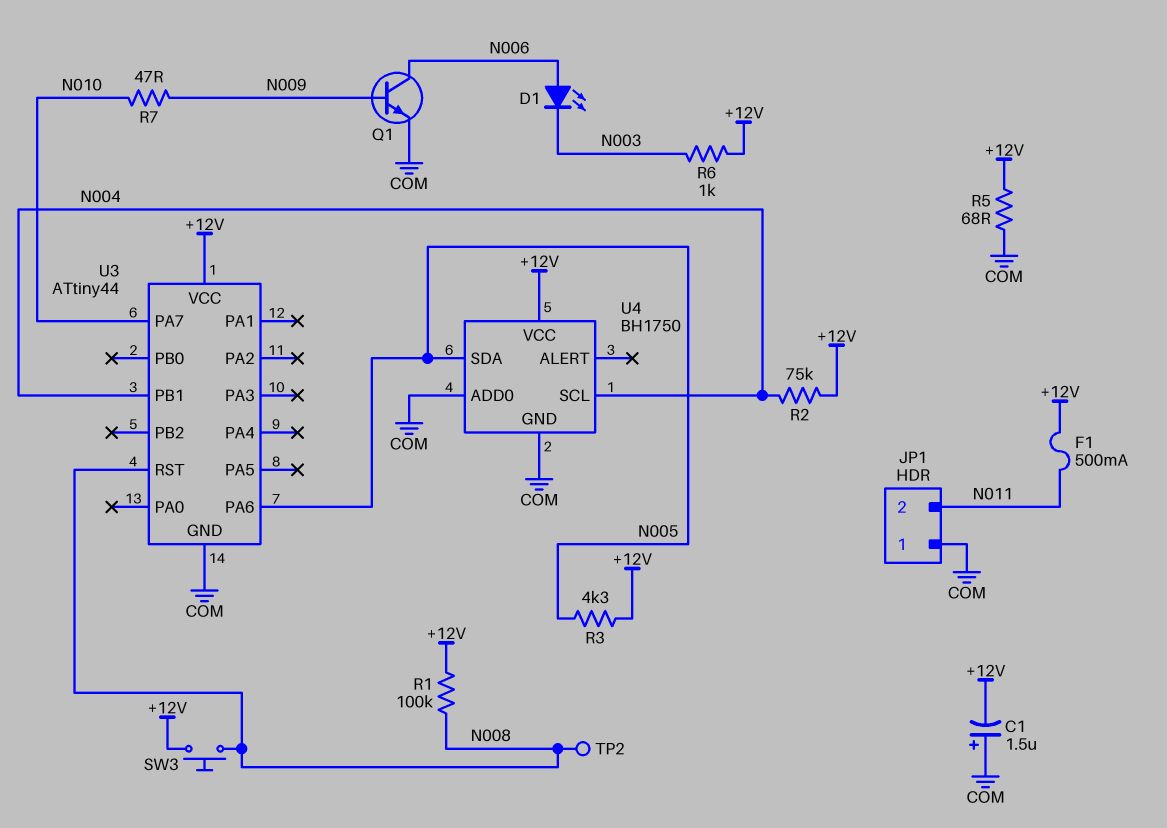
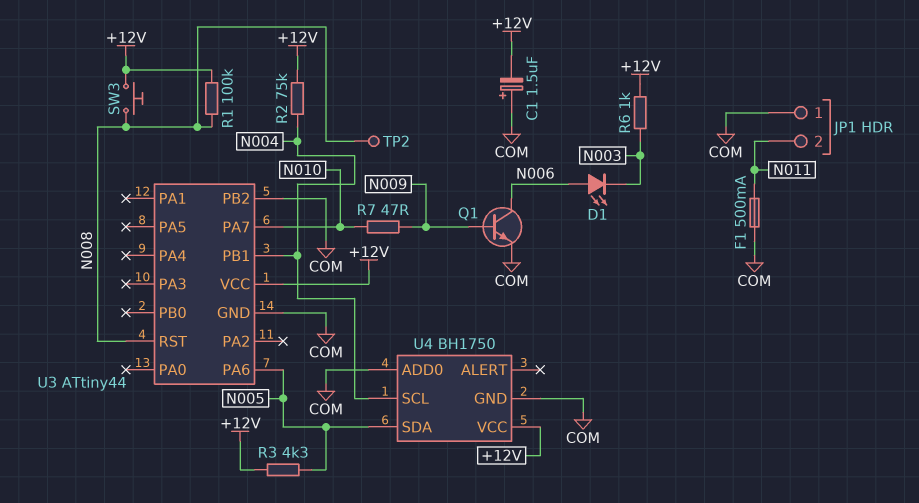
F1: 500mA (+12V, N011) -> 500mA (COM, N011)
R5: 68 (+12V, COM) -> none
U3 pin PB2: none -> COM

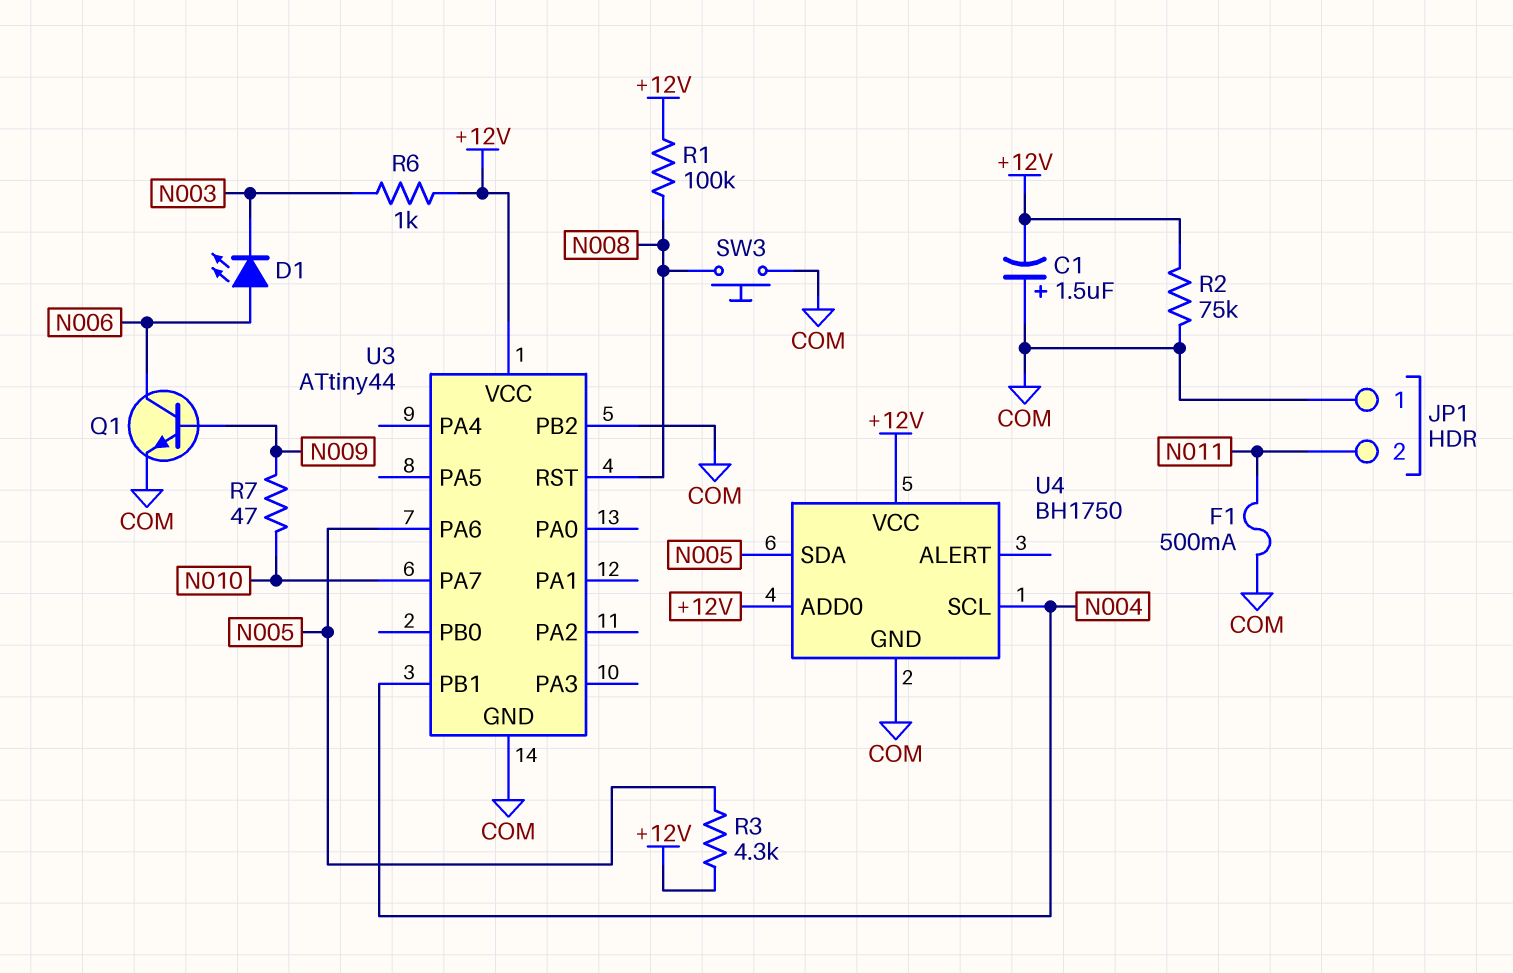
R2: 75k (+12V, N004) -> 75k (+12V, COM)
SW3: button (+12V, N008) -> button (COM, N008)
TP2: test point (N008) -> none
U4 pin ADD0: COM -> +12V

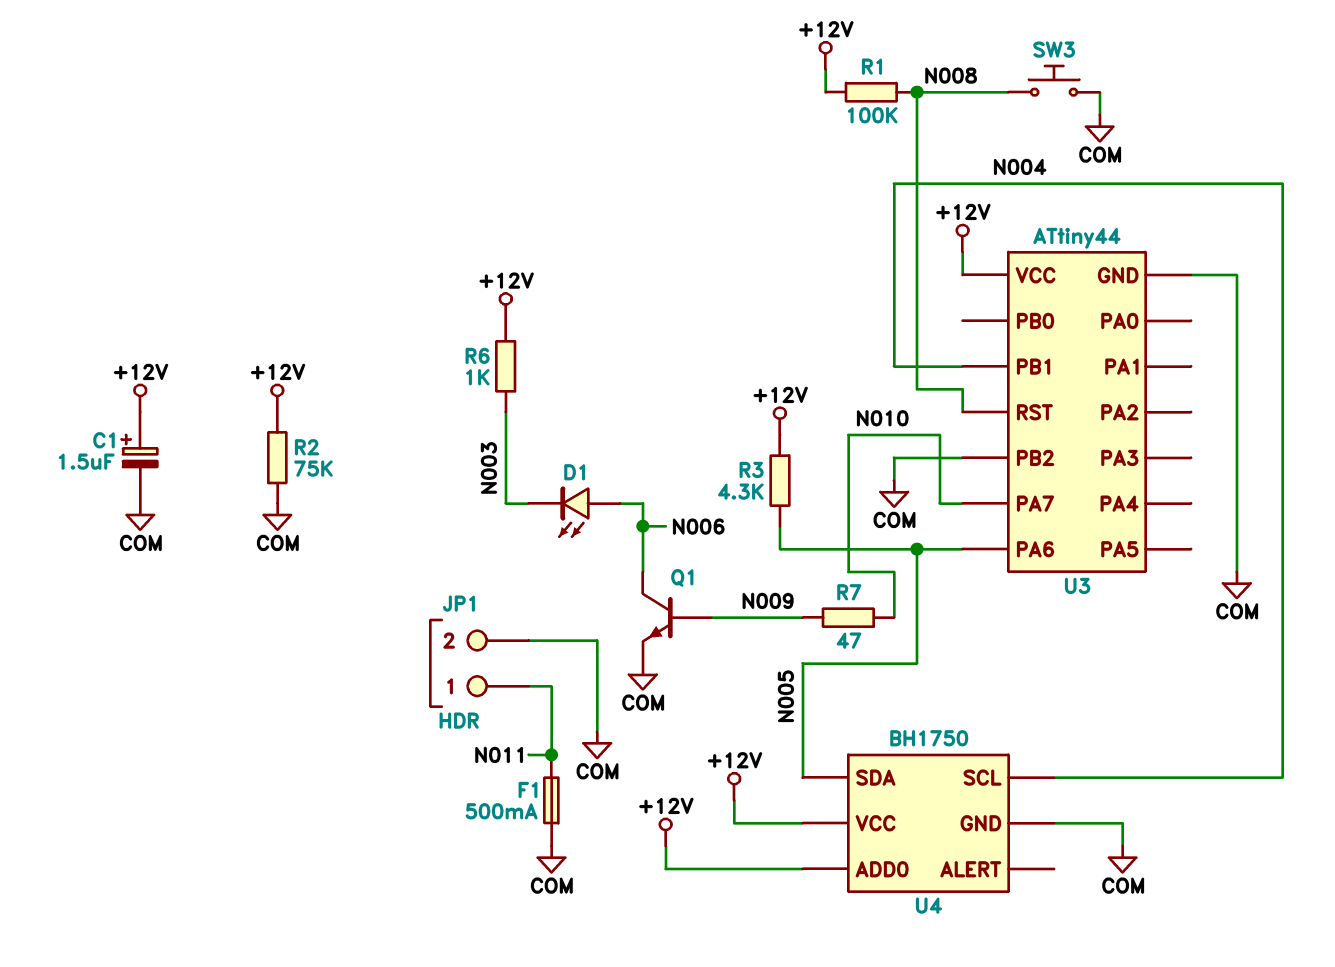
C1: 1.5uF (plus COM, minus +12V) -> 1.5uF (plus +12V, minus COM)
JP1 pin 1: COM -> N011
JP1 pin 2: N011 -> COM

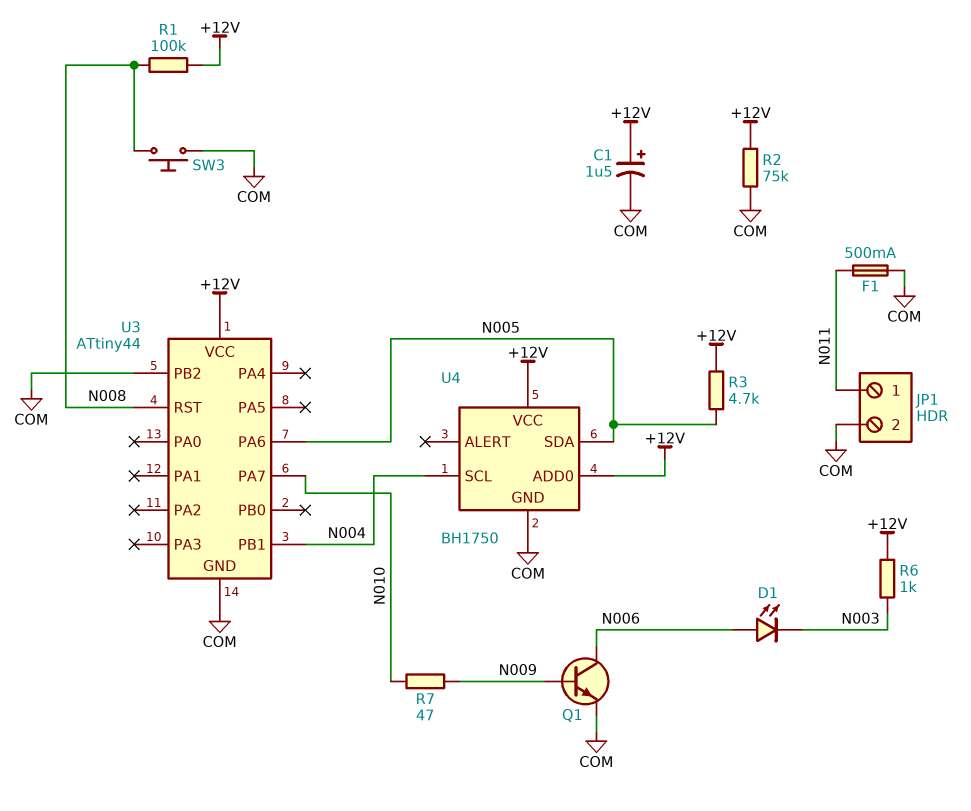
R3: 4.3k (+12V, N005) -> 4.7k (+12V, N005)

